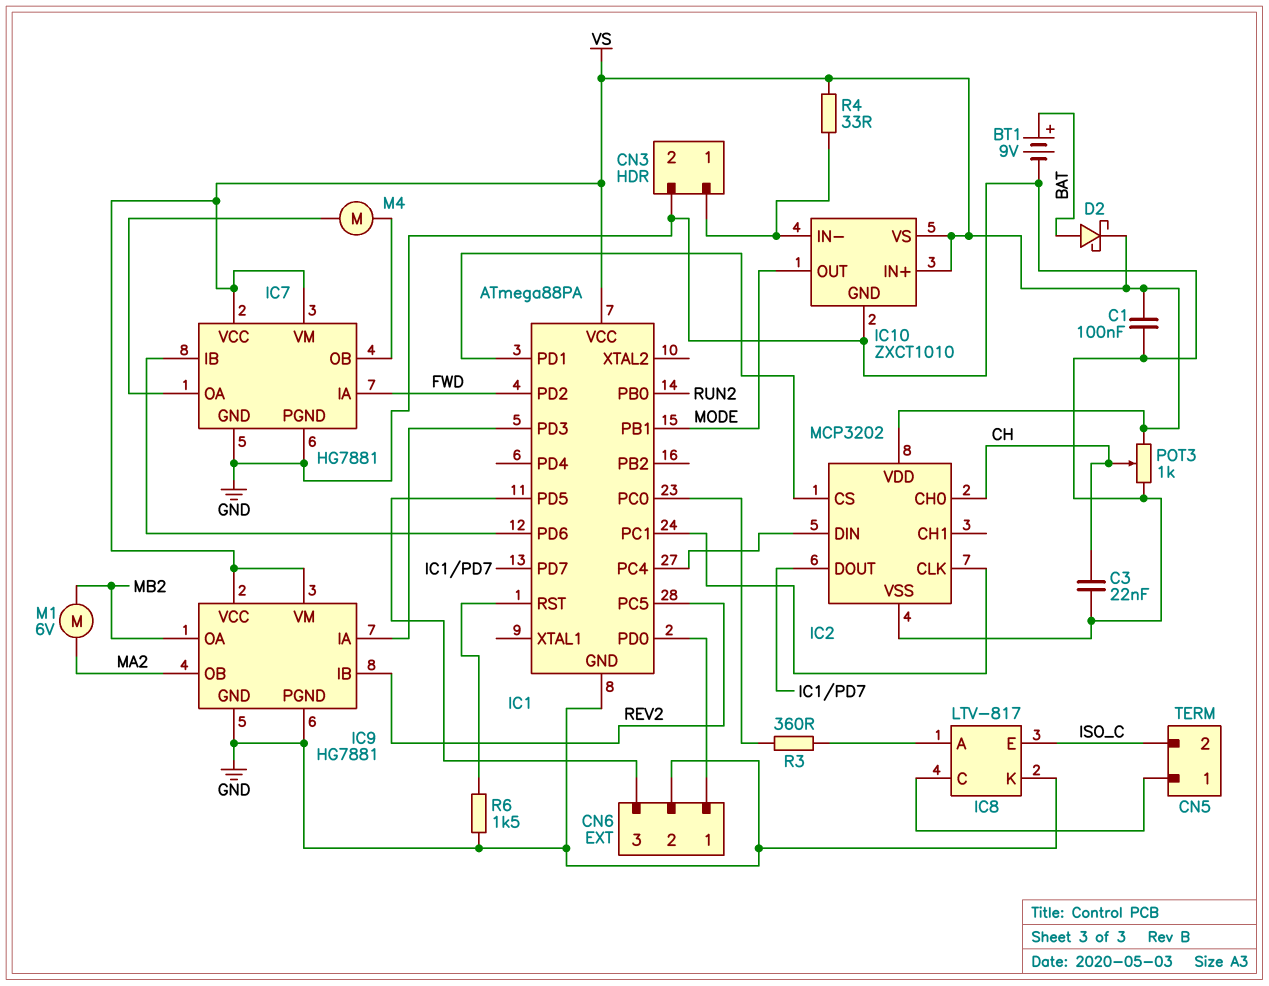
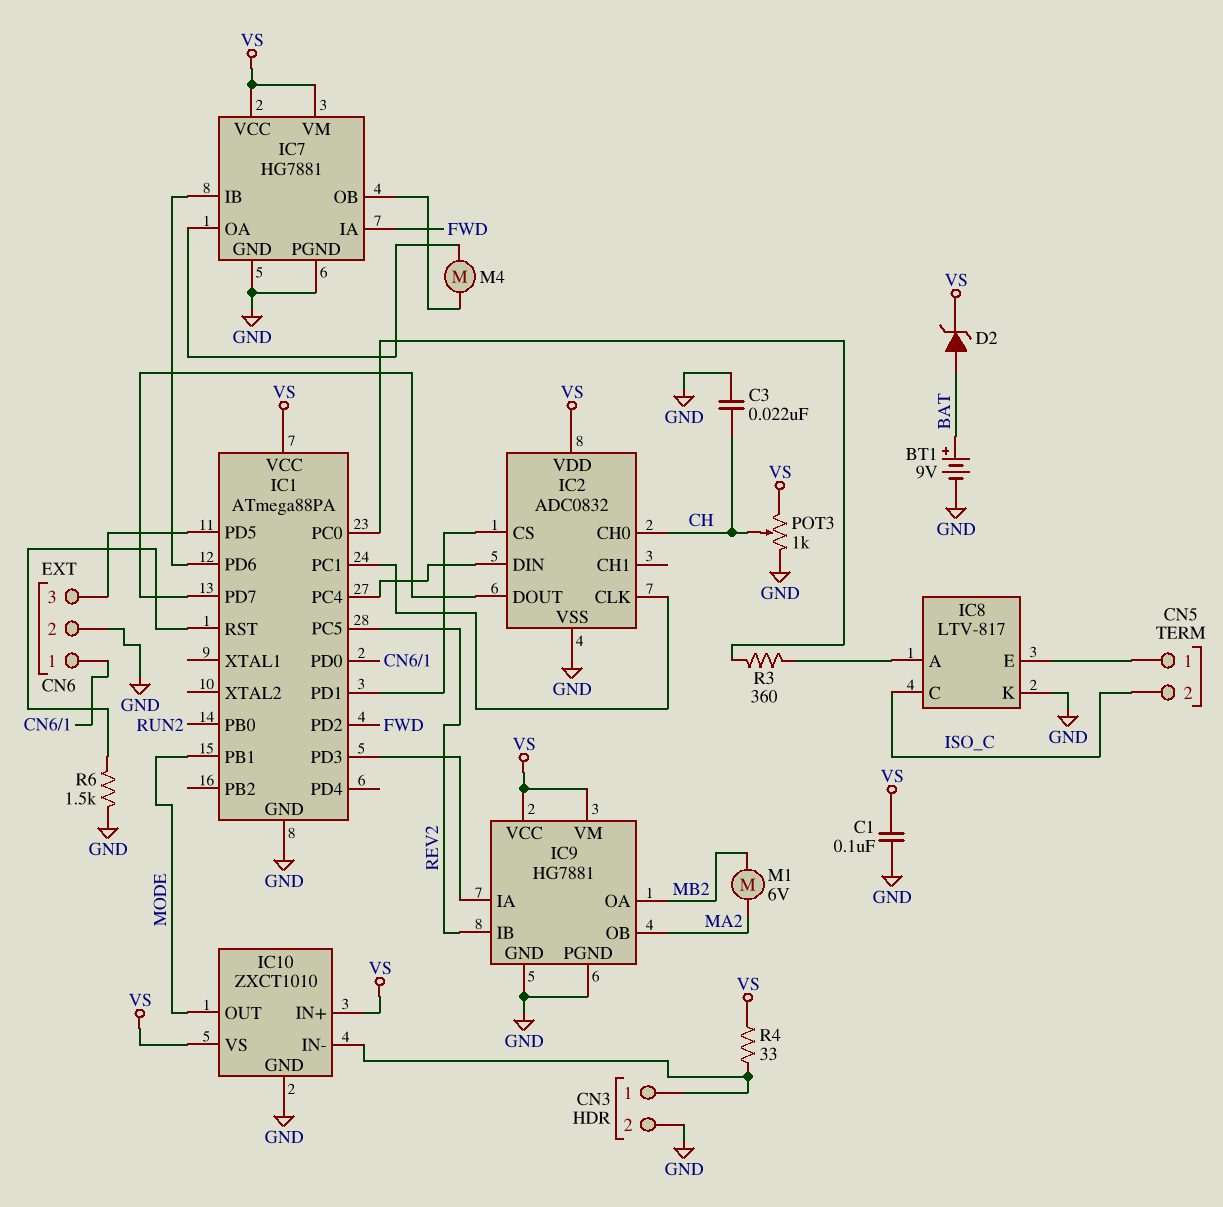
D2: schottky (A BAT, K VS) -> zener (A BAT, K VS)
IC2: MCP3202 -> ADC0832
IC8 pin C: CN5/1 -> ISO_C
IC8 pin E: ISO_C -> CN5/1

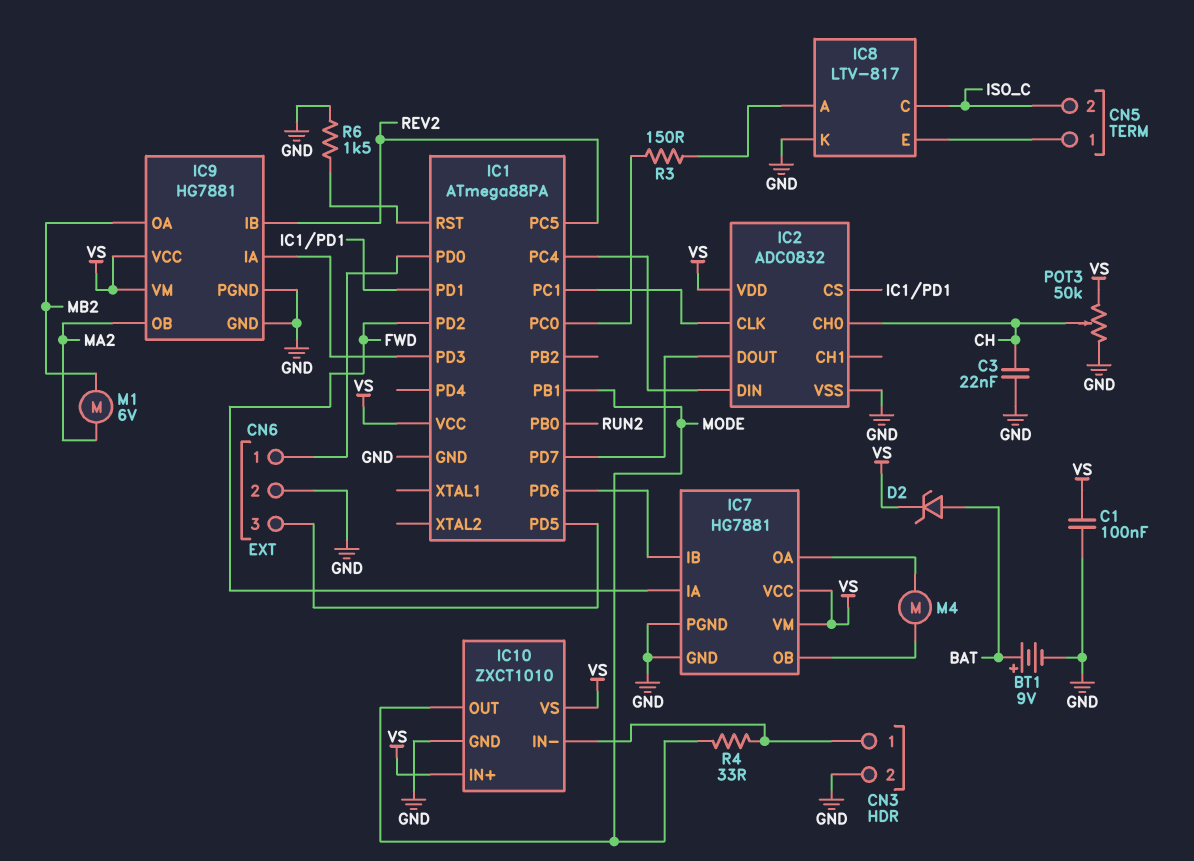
POT3: 1k (GND, VS, wiper CH) -> 50k (GND, VS, wiper CH)
R3: 360 (IC1/PC0, IC8/A) -> 150 (IC1/PC0, IC8/A)
R4: 33 (CN3/1, VS) -> 33 (CN3/1, MODE)

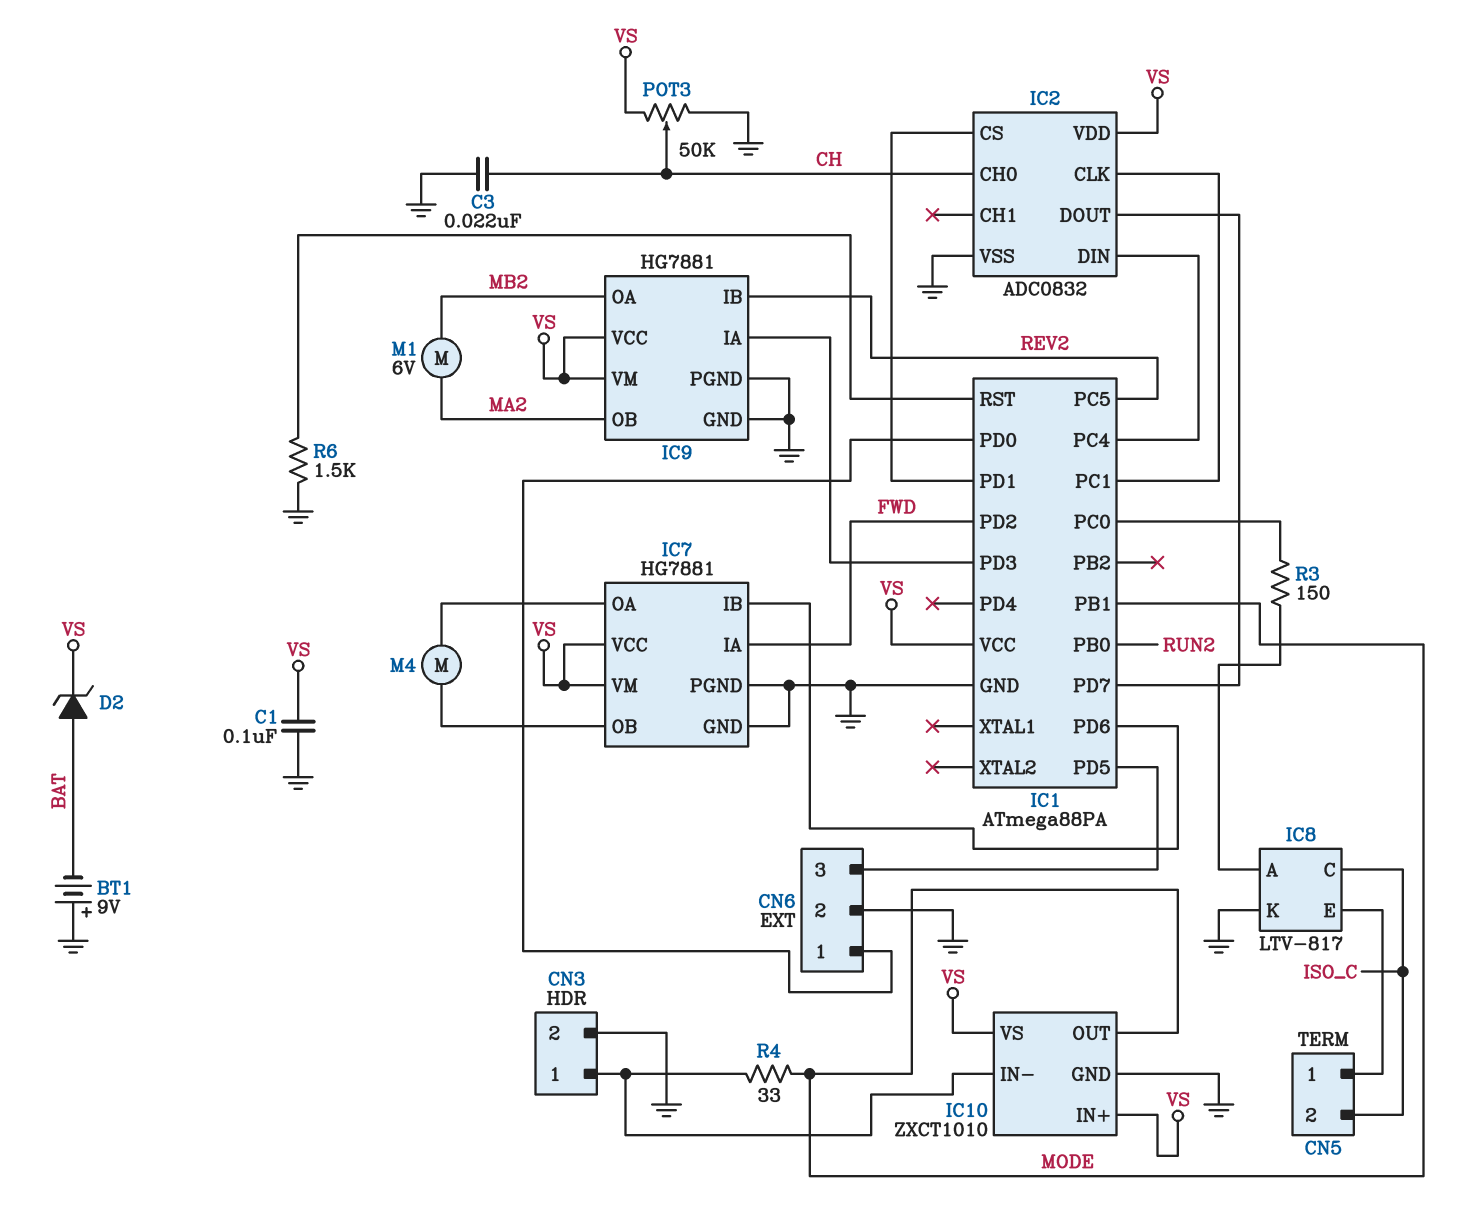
BT1: 9V (plus BAT, minus GND) -> 9V (plus GND, minus BAT)

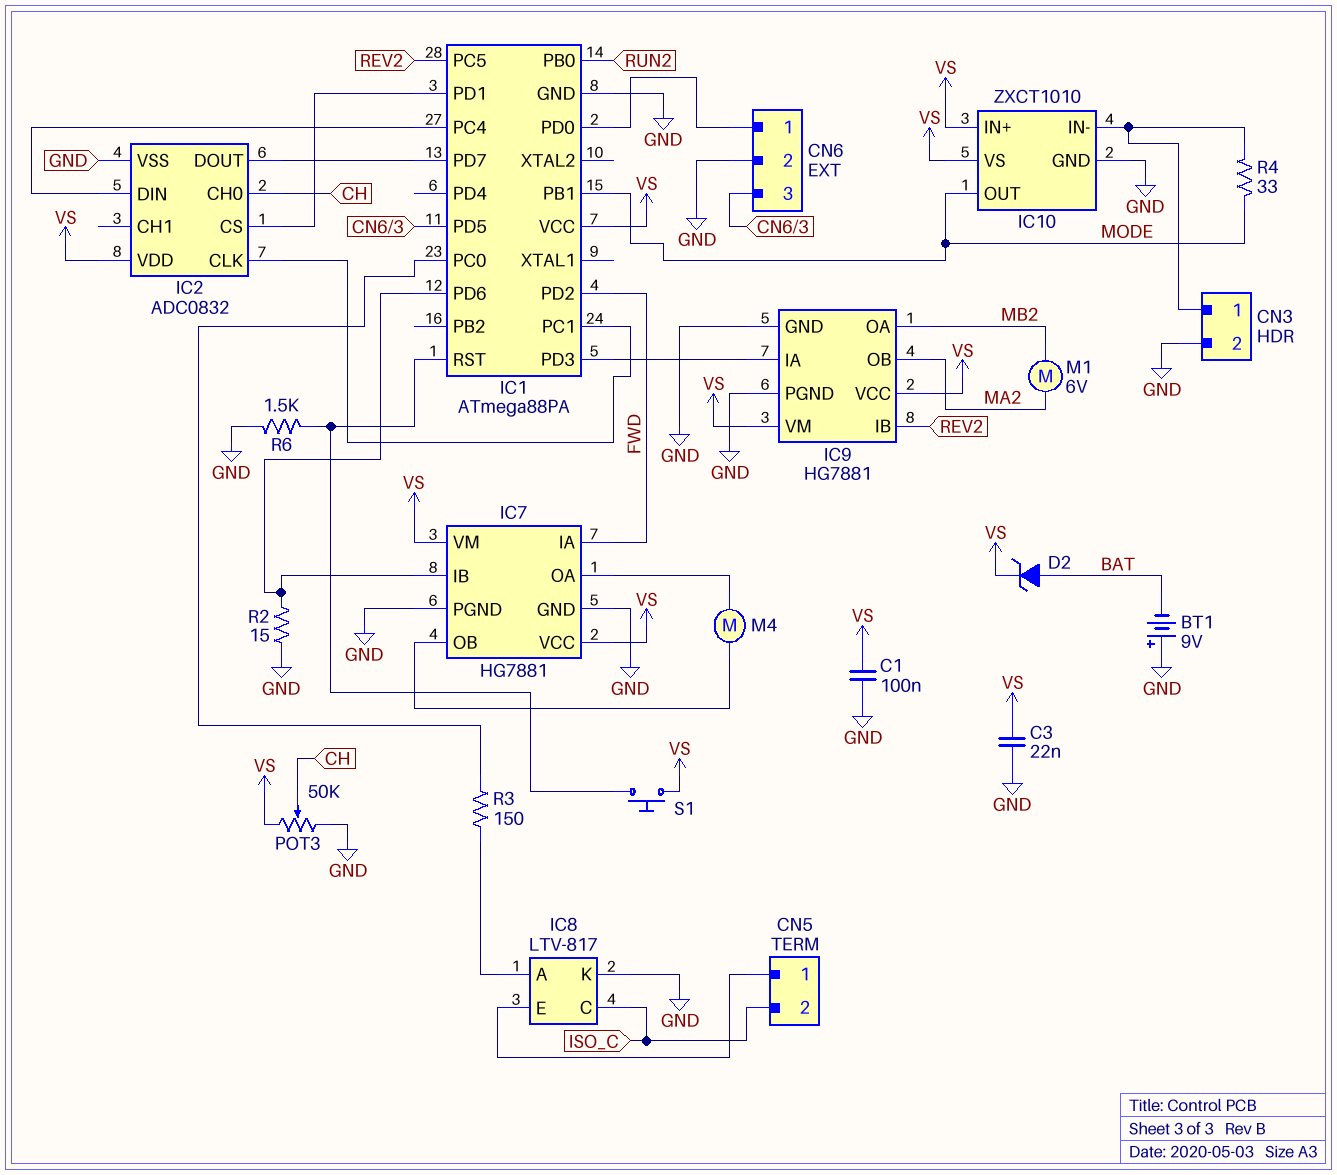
C3: 22nF (CH, GND) -> 22nF (GND, VS)
R2: none -> 15 (GND, IC1/PD6)
S1: none -> button (IC1/RST, VS)

